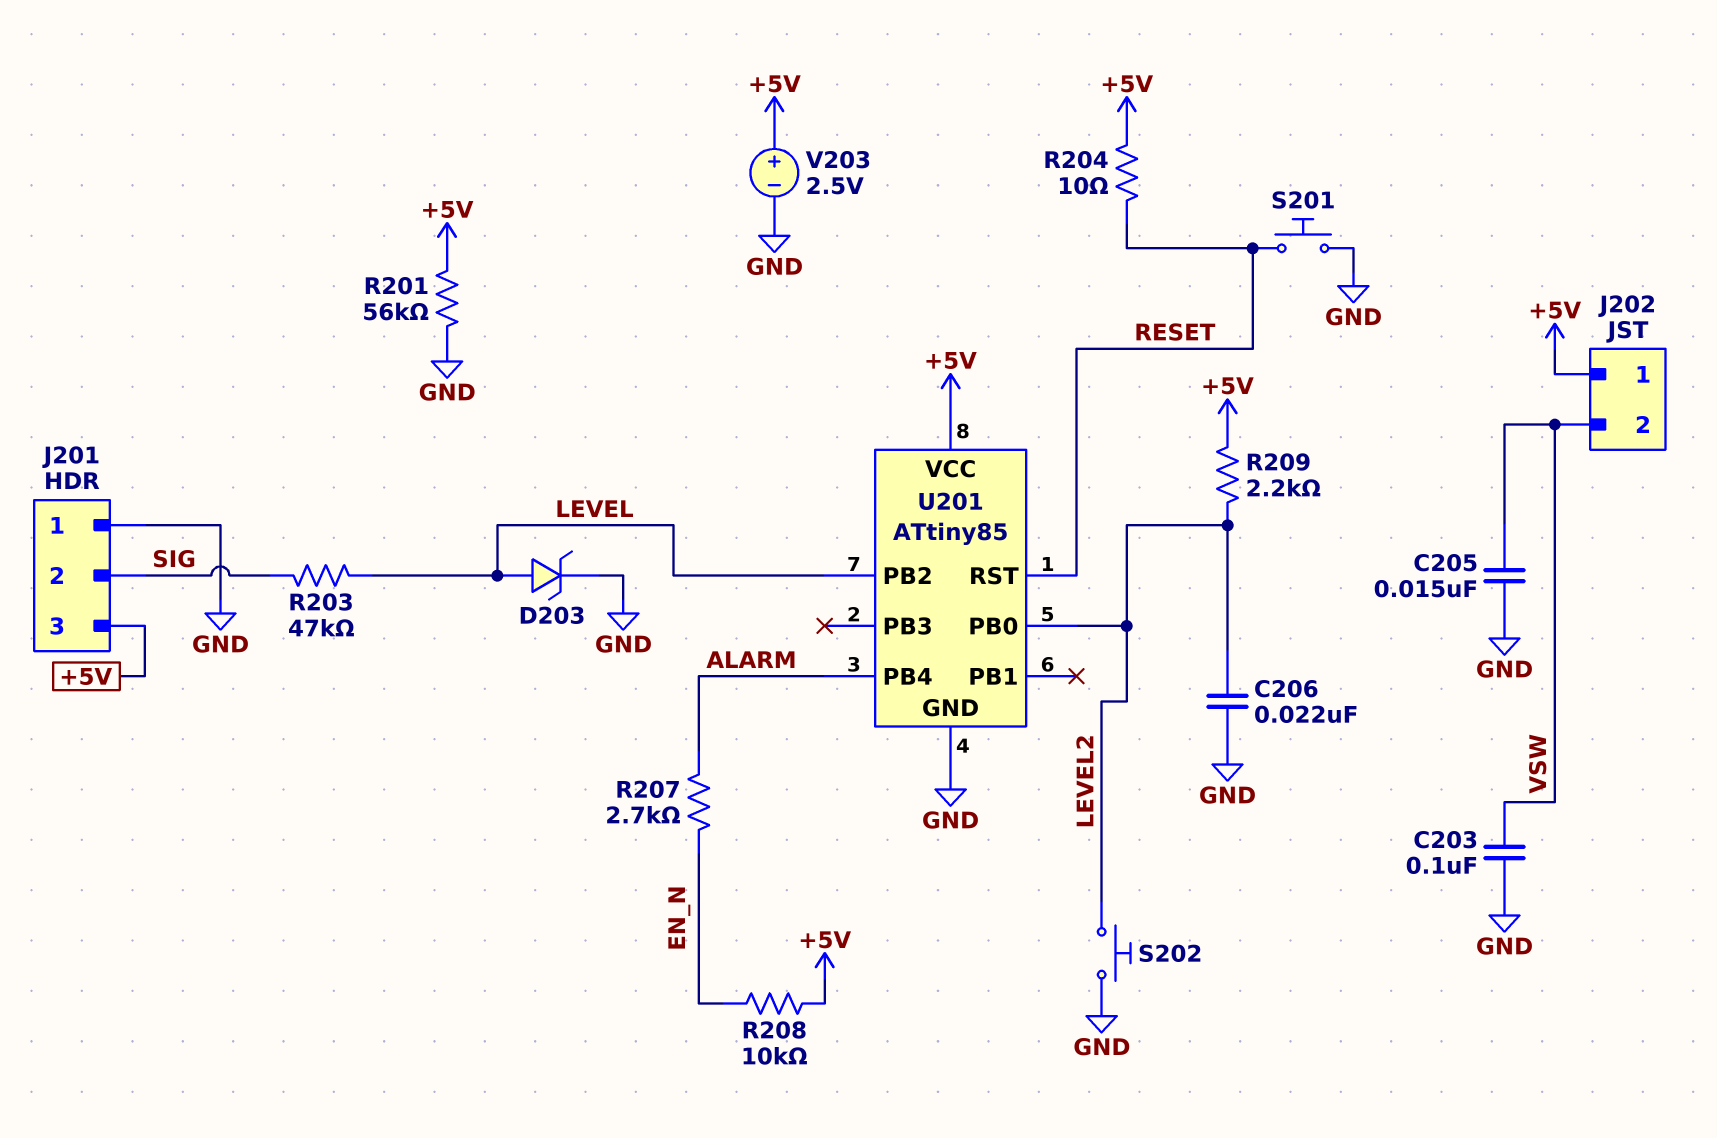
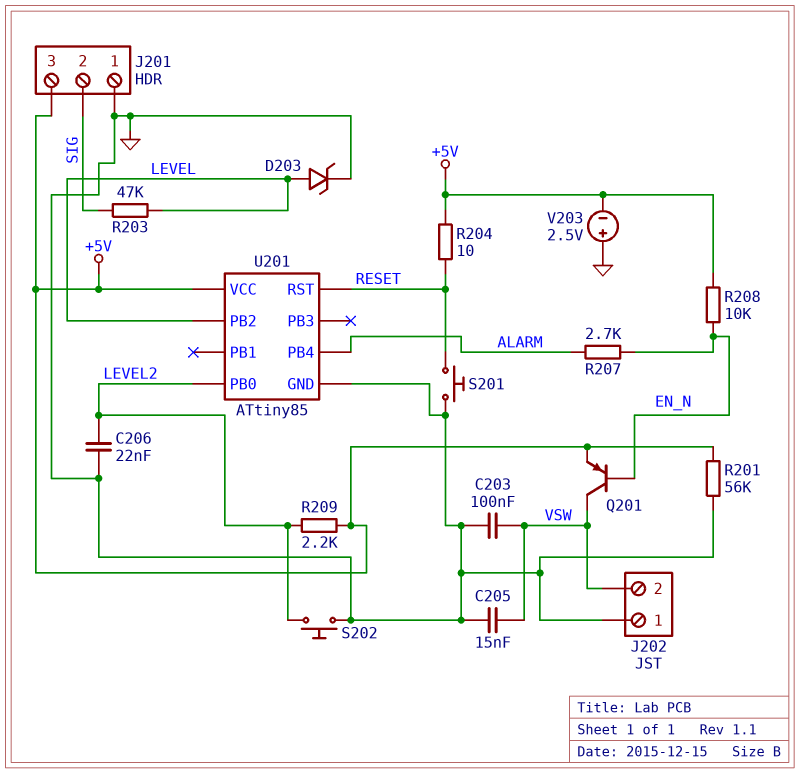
J202 pin 1: +5V -> GND
Q201: none -> PNP (B EN_N, C VSW, E +5V)
V203: 2.5V (plus +5V, minus GND) -> 2.5V (plus GND, minus +5V)

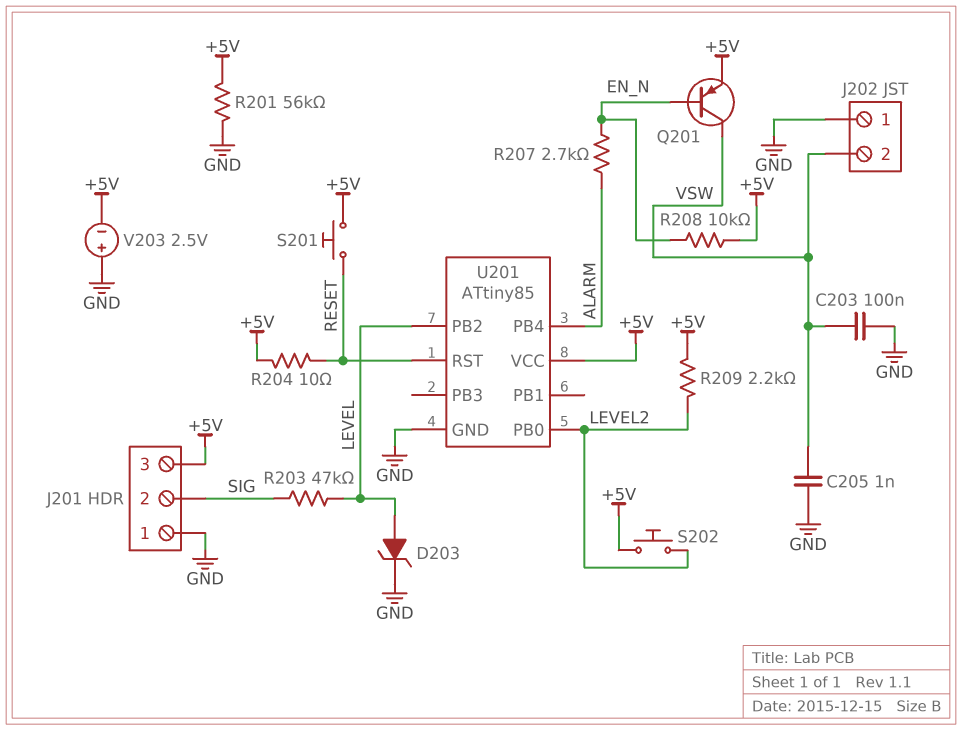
C205: 15nF (GND, VSW) -> 1nF (GND, VSW)
C206: 22nF (GND, LEVEL2) -> none
S201: button (GND, RESET) -> button (+5V, RESET)
S202: button (GND, LEVEL2) -> button (+5V, LEVEL2)

